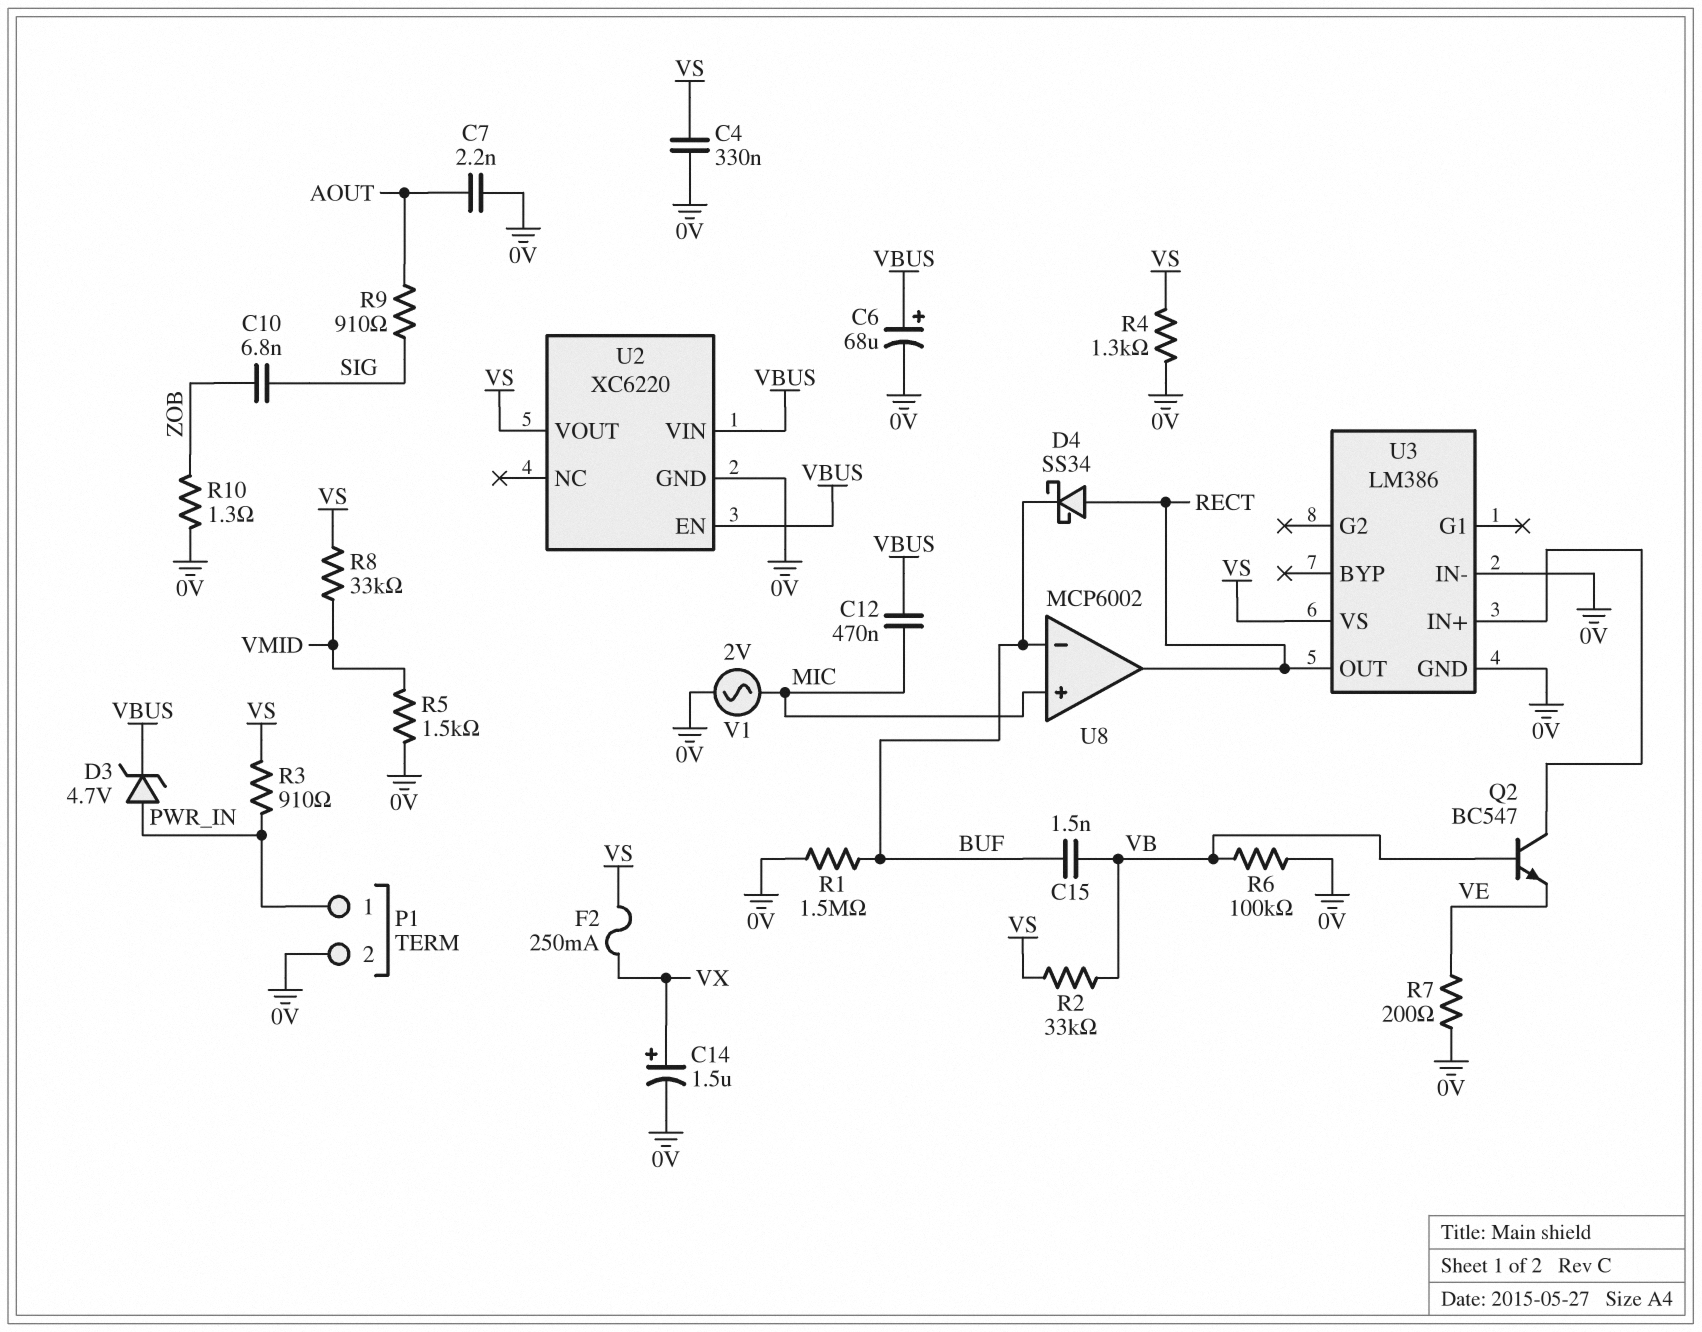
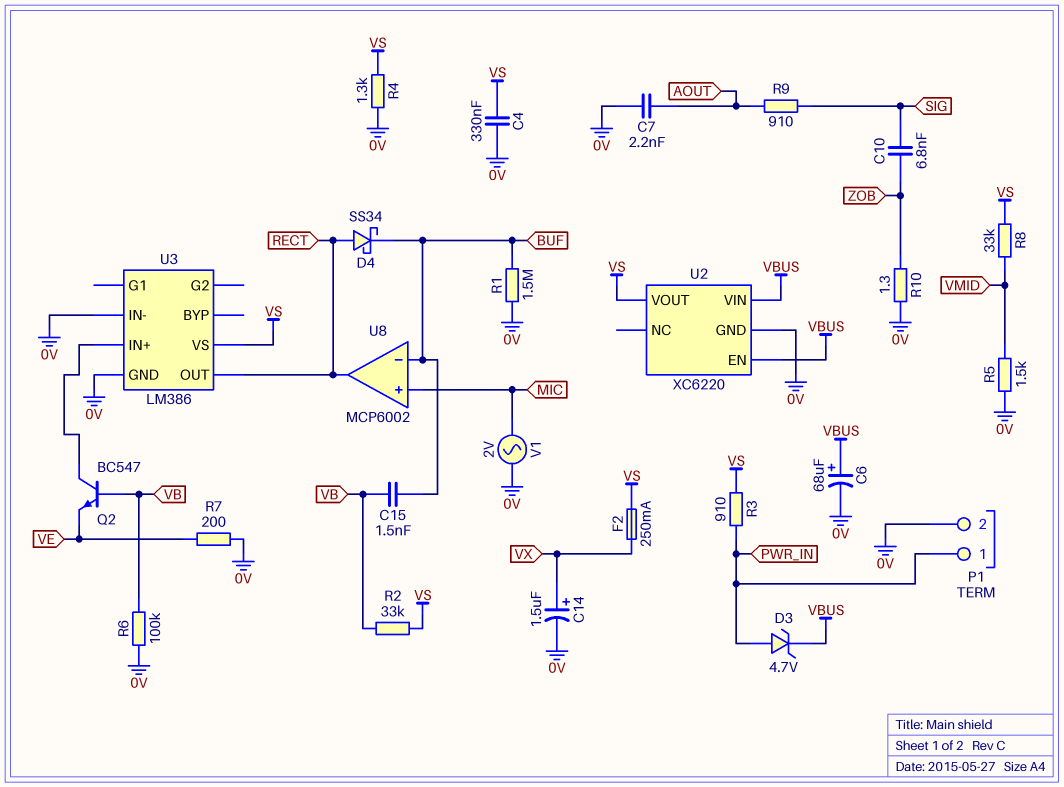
C12: 470nF (MIC, VBUS) -> none

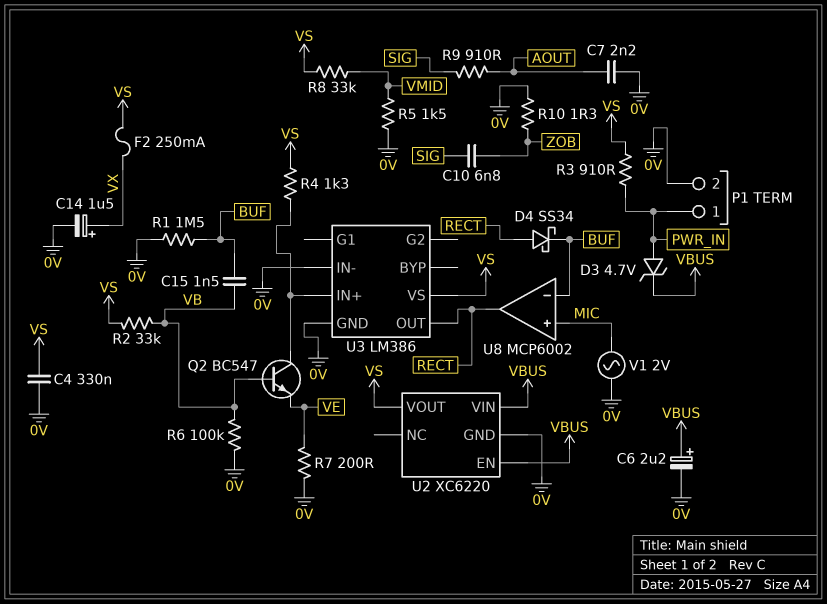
C6: 68uF (plus VBUS, minus 0V) -> 2.2uF (plus VBUS, minus 0V)
R4: 1.3k (0V, VS) -> 1.3k (U3/IN+, VS)

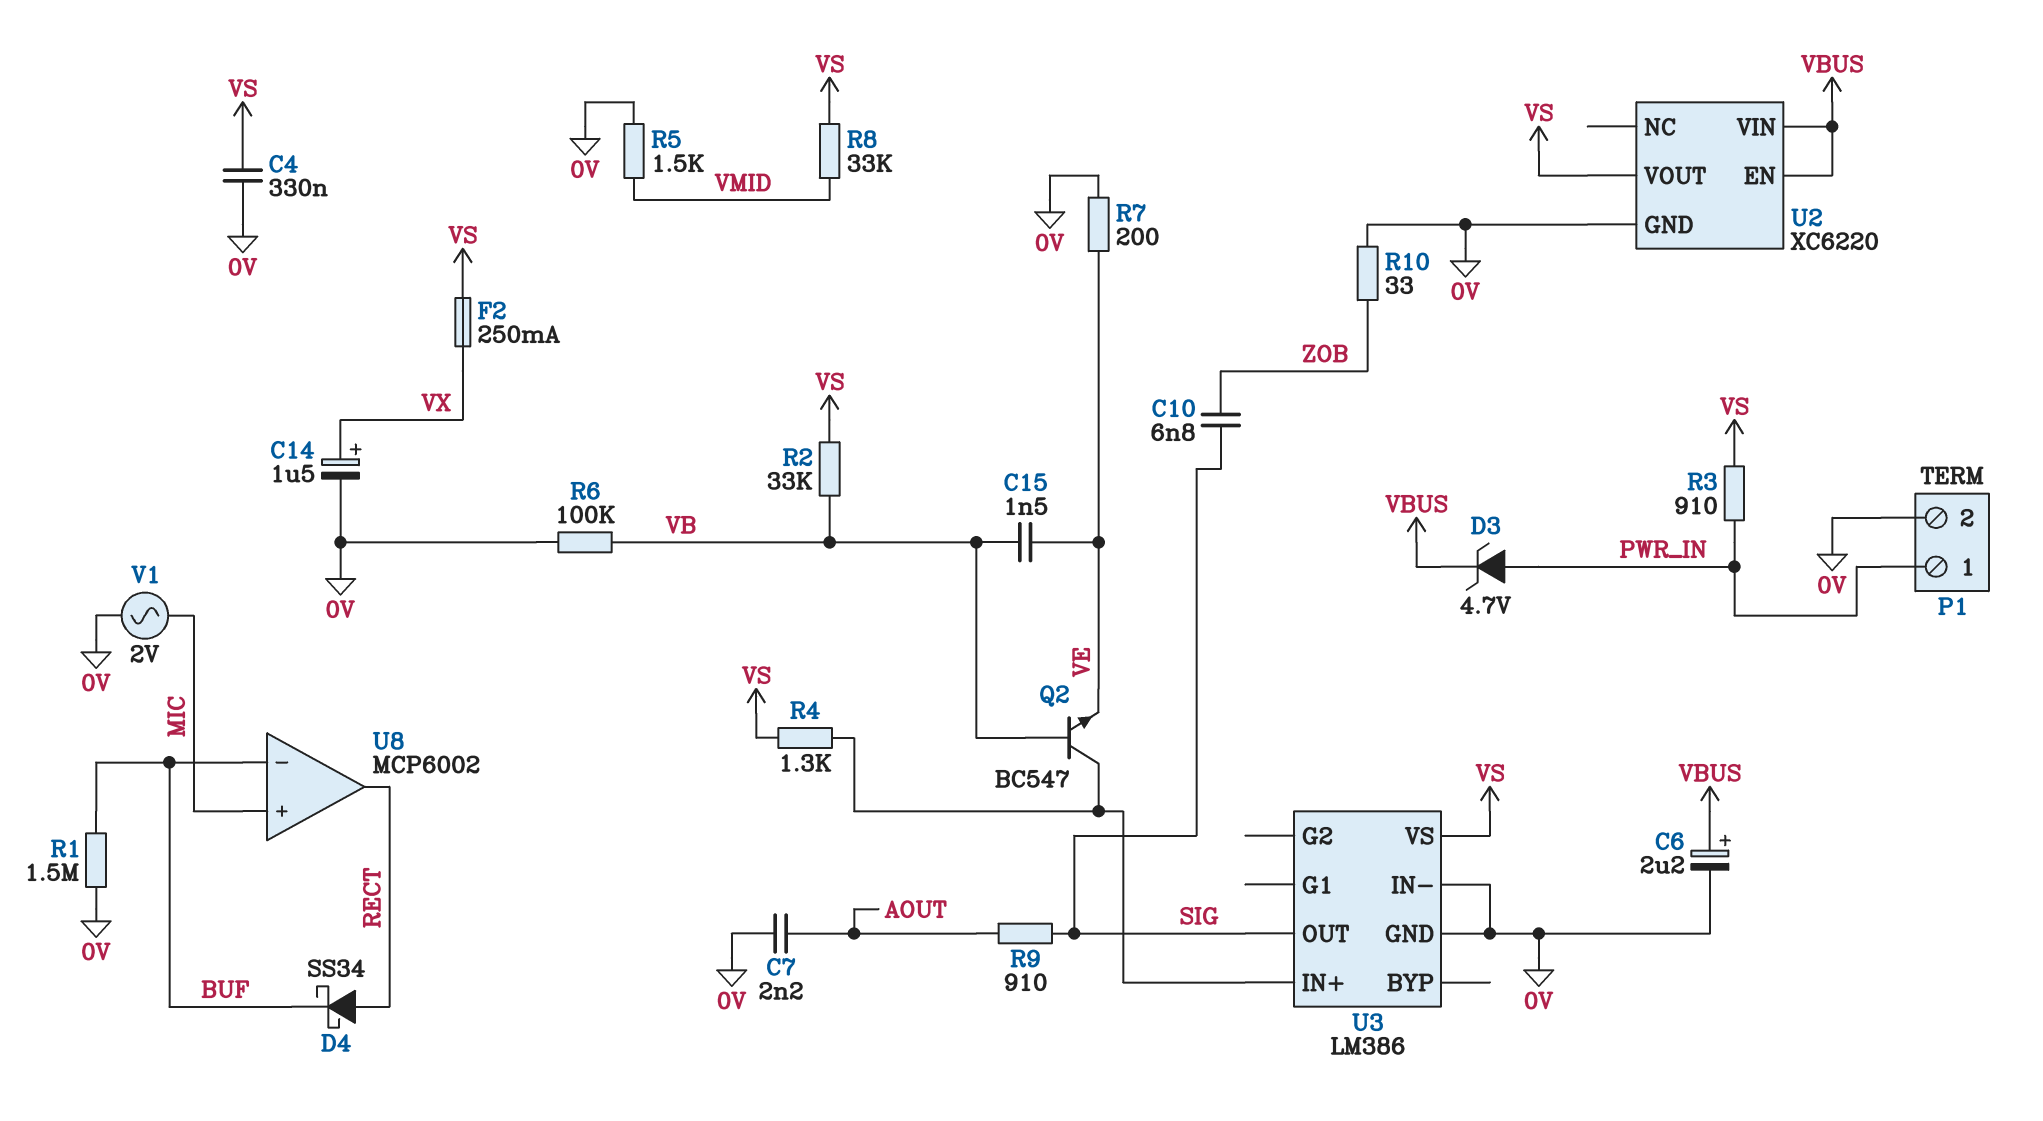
C15: 1.5nF (BUF, VB) -> 1.5nF (VB, VE)
R10: 1.3 (0V, ZOB) -> 33 (0V, ZOB)
U3 pin OUT: RECT -> SIG

